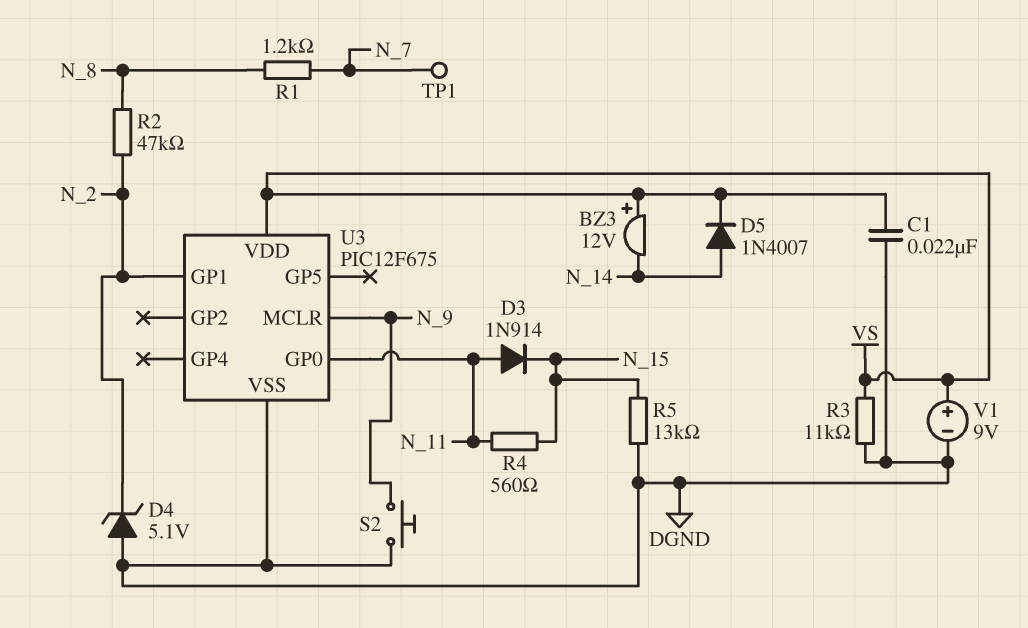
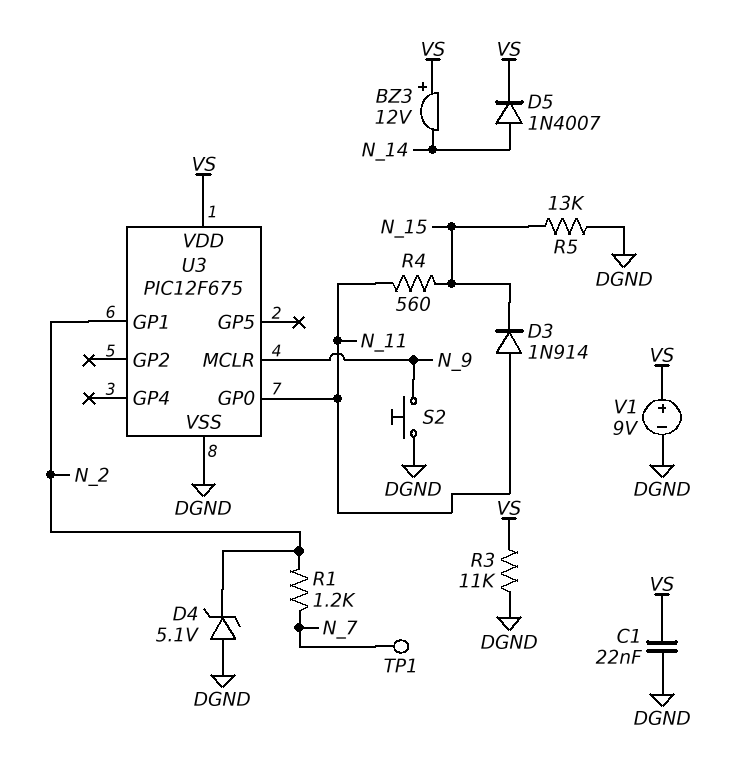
R1: 1.2k (N_7, N_8) -> 1.2k (N_2, N_7)
R2: 47k (N_2, N_8) -> none

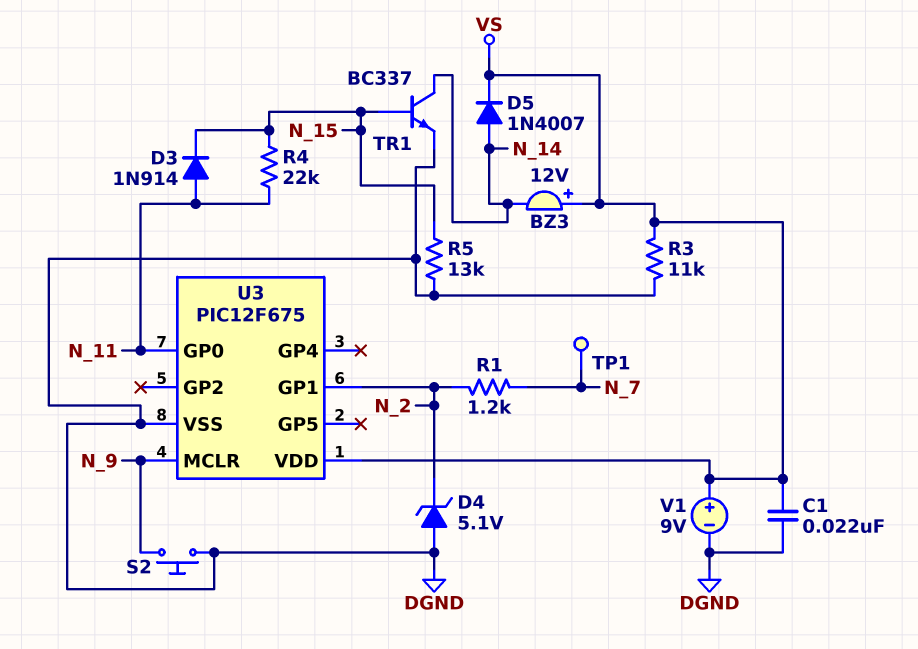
R4: 560 (N_11, N_15) -> 22k (N_11, N_15)
TR1: none -> NPN BC337 (B N_15, C N_14, E DGND)

